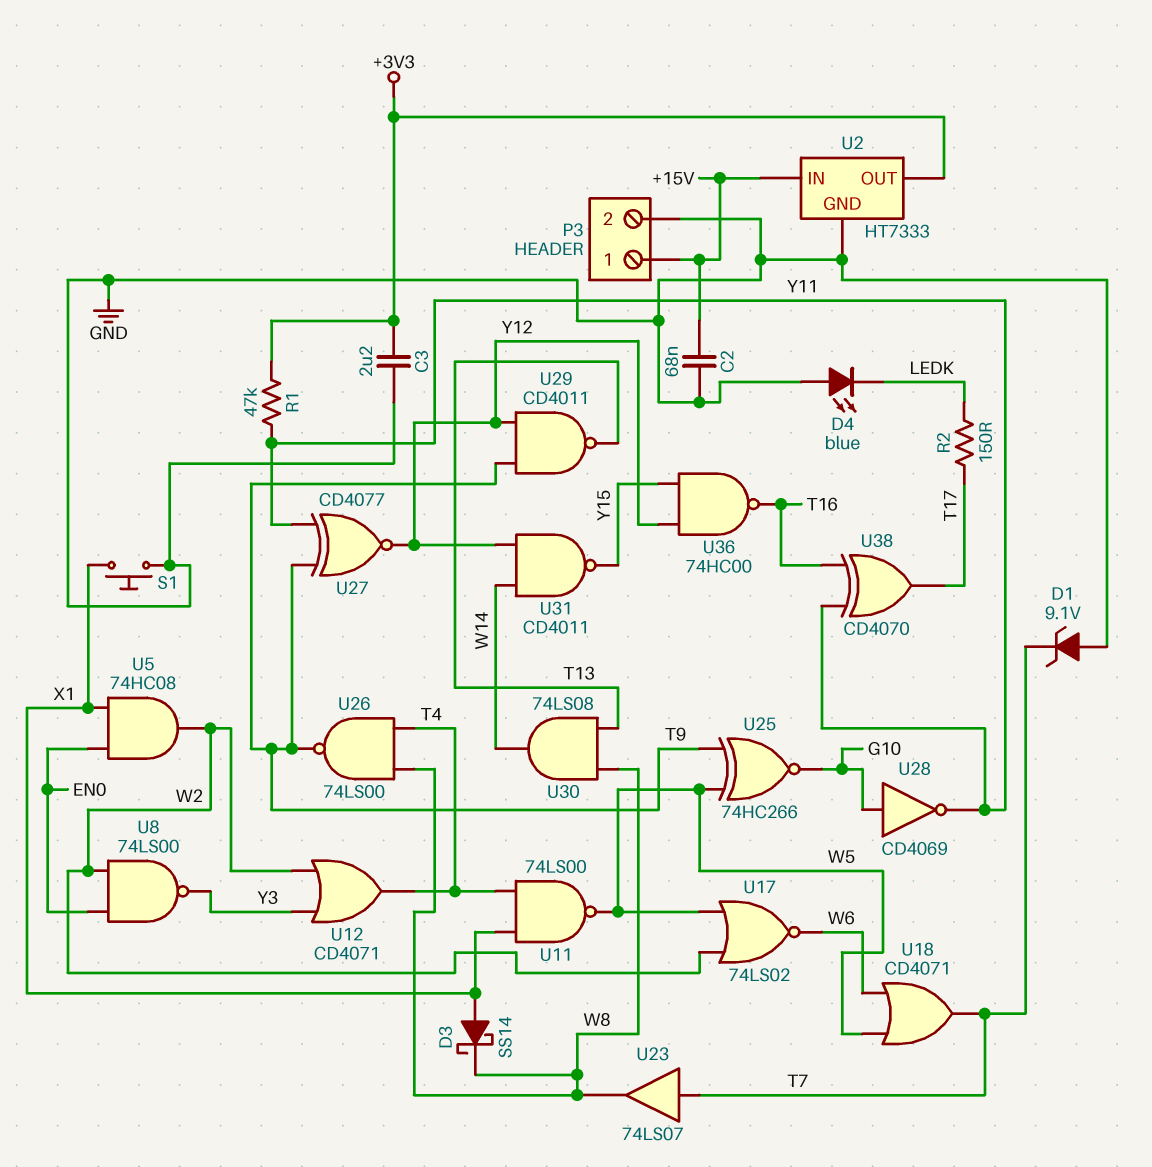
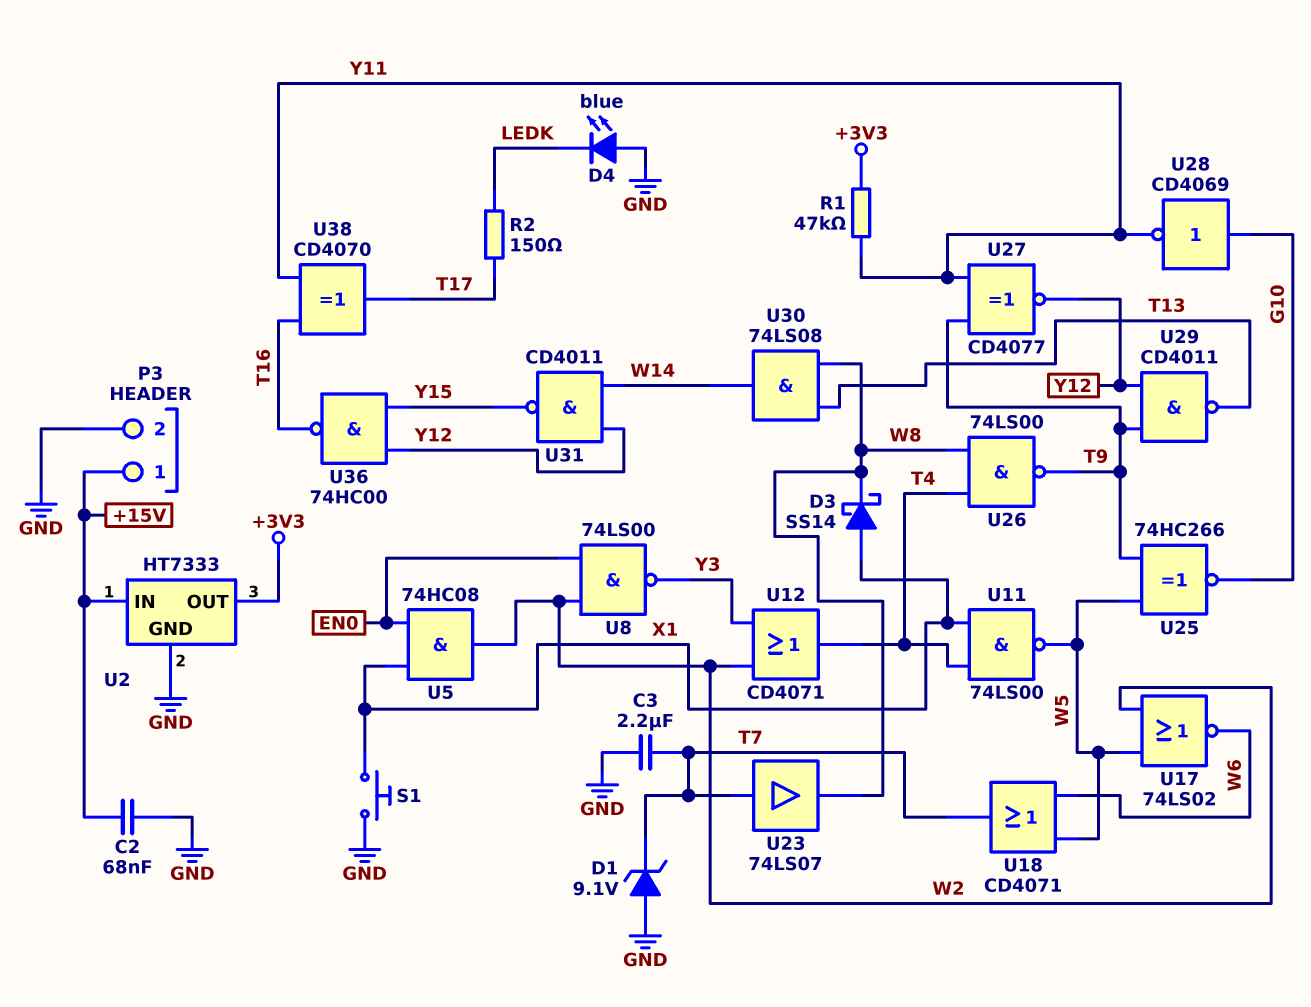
C3: 2.2uF (+3V3, GND) -> 2.2uF (GND, T7)

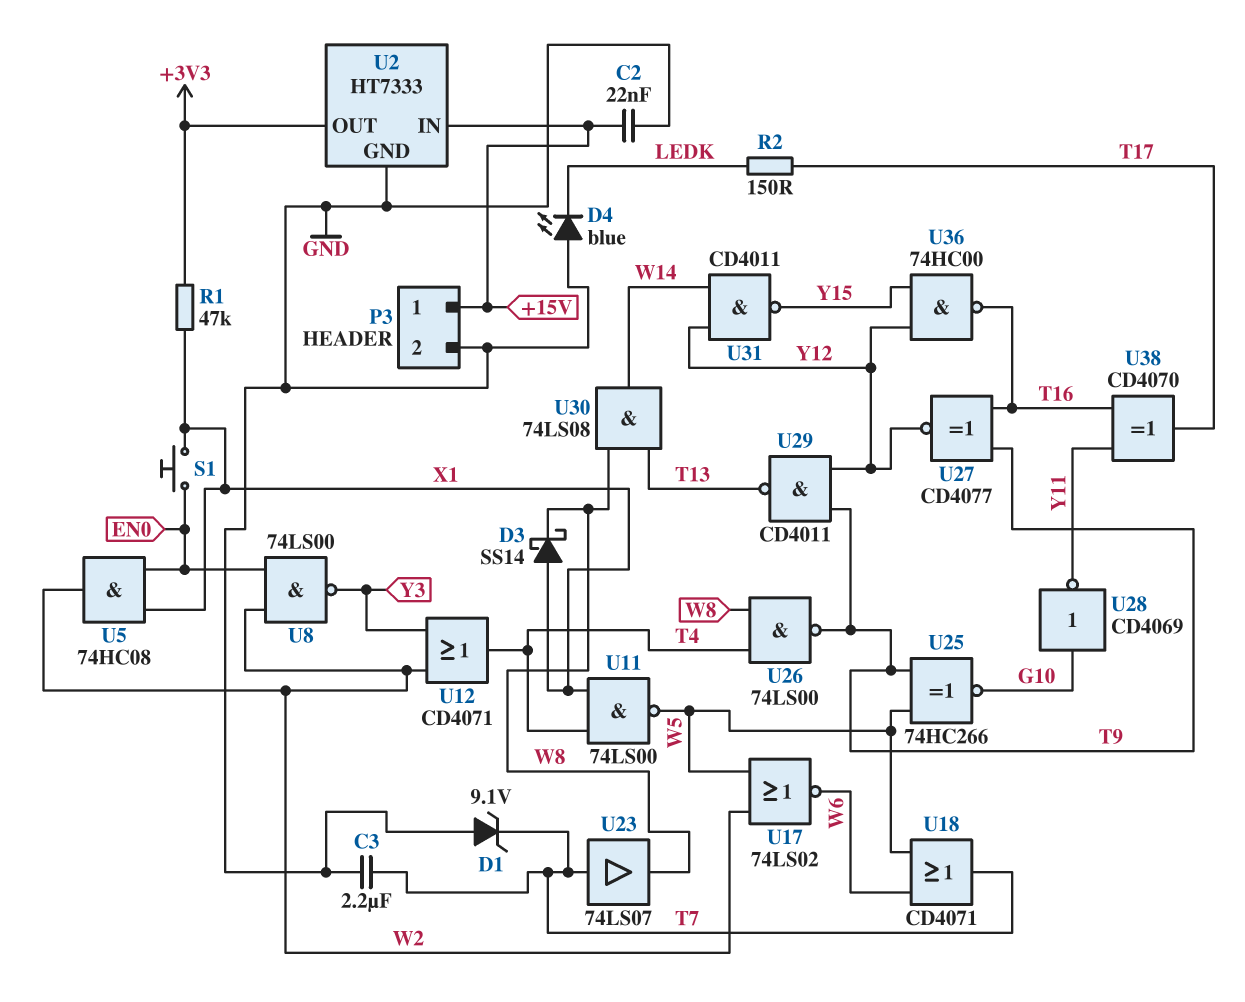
C2: 68nF (+15V, GND) -> 22nF (+15V, GND)
R1: 47k (+3V3, Y11) -> 47k (+3V3, X1)
S1: button (GND, X1) -> button (EN0, X1)
U27: XNOR CD4077 (in T9, in Y11, out Y12) -> XNOR CD4077 (in T9, in T16, out Y12)

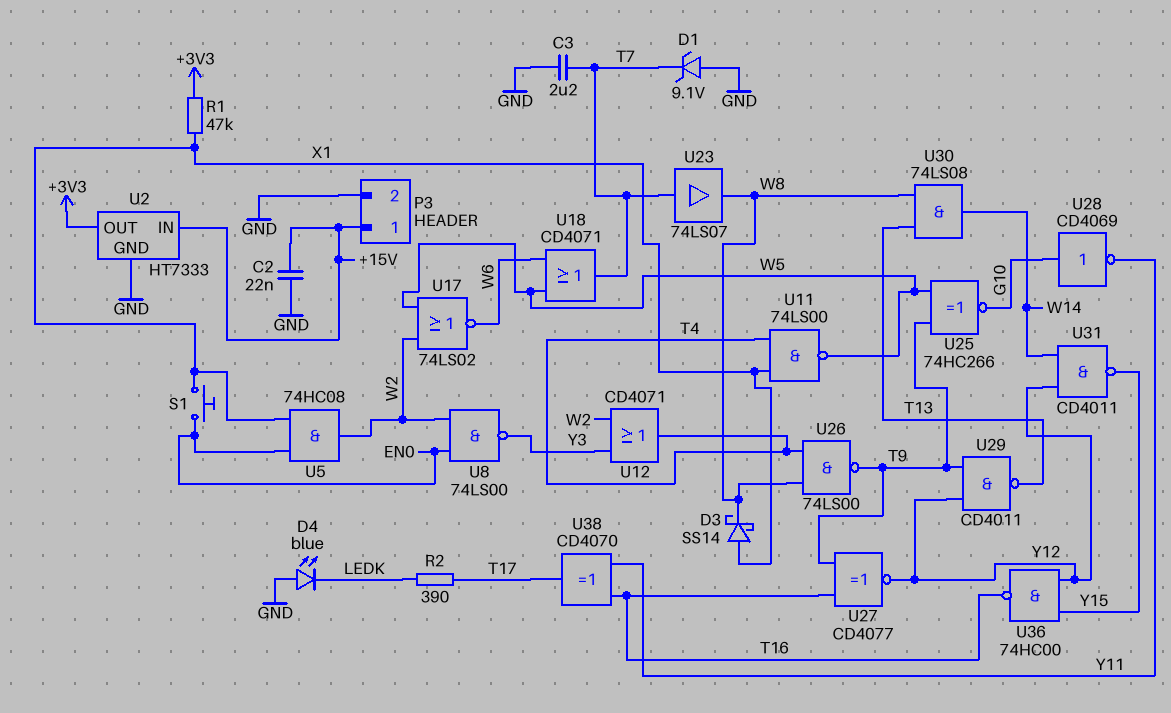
R2: 150 (LEDK, T17) -> 390 (LEDK, T17)

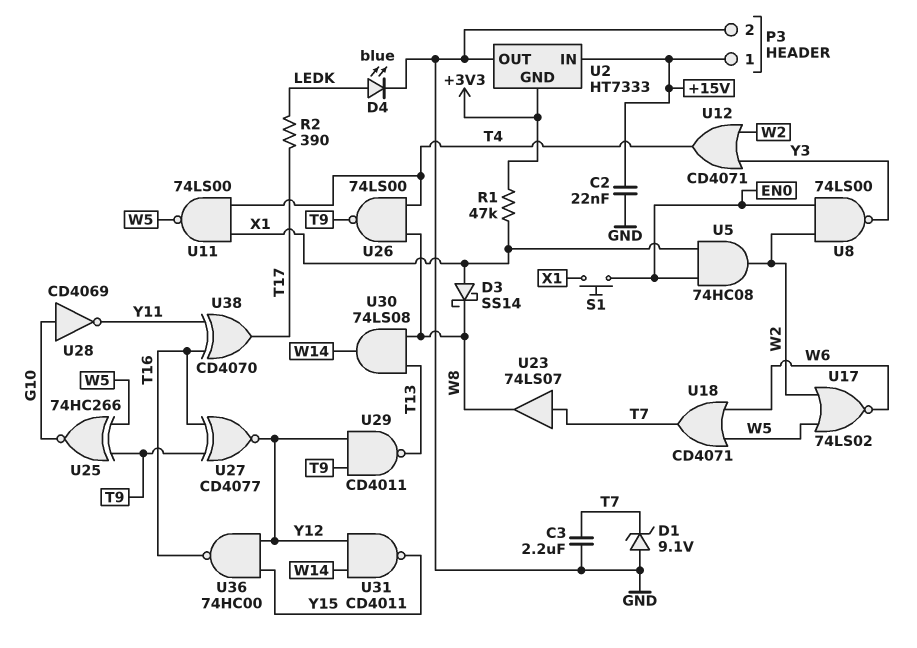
D4: LED blue (A GND, K LEDK) -> LED blue (A LEDK, K GND)
U2 pin GND: GND -> +3V3
U2 pin OUT: +3V3 -> GND

